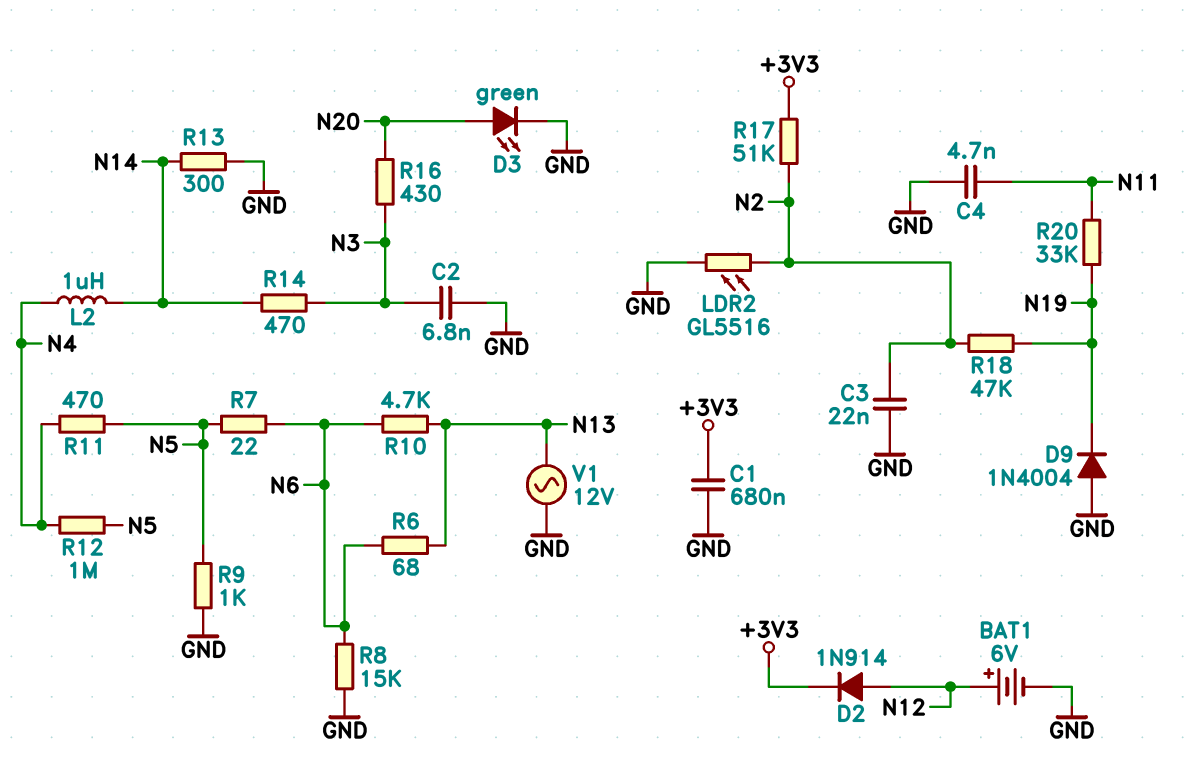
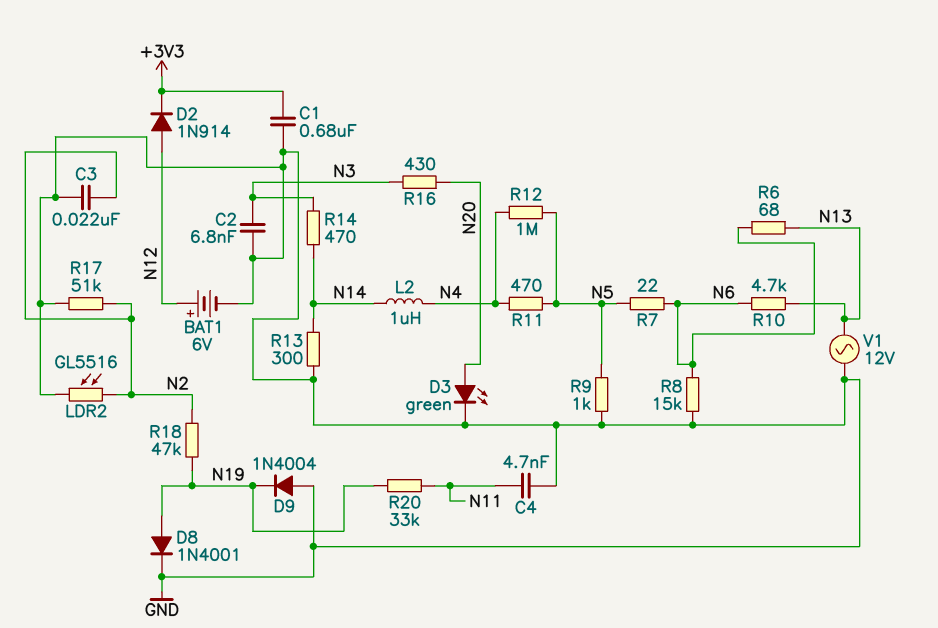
D8: none -> diode 1N4001 (A N19, K GND)
R17: 51k (+3V3, N2) -> 51k (GND, N2)

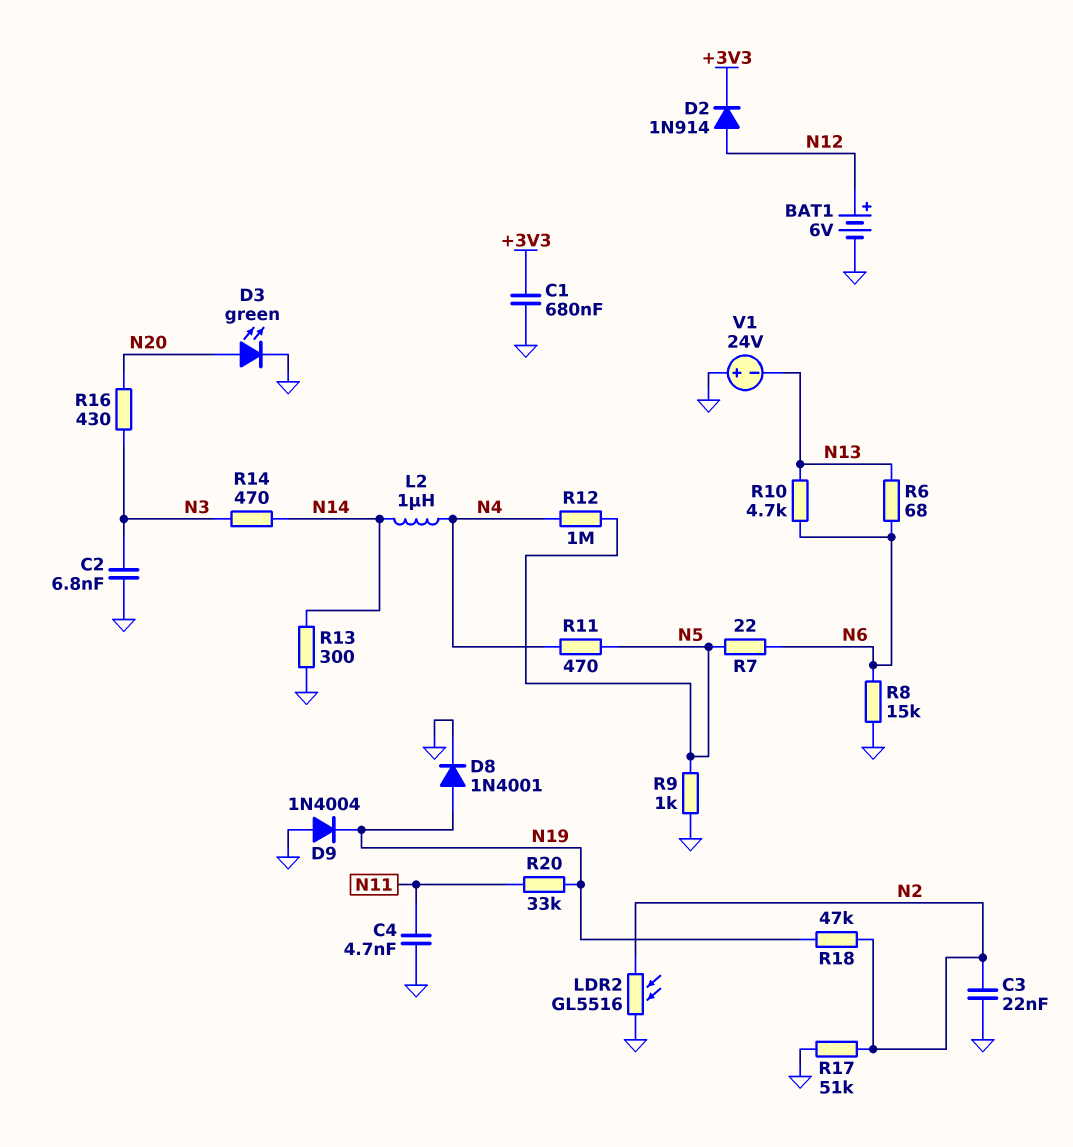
V1: AC 12V (GND, N13) -> 24V (plus GND, minus N13)

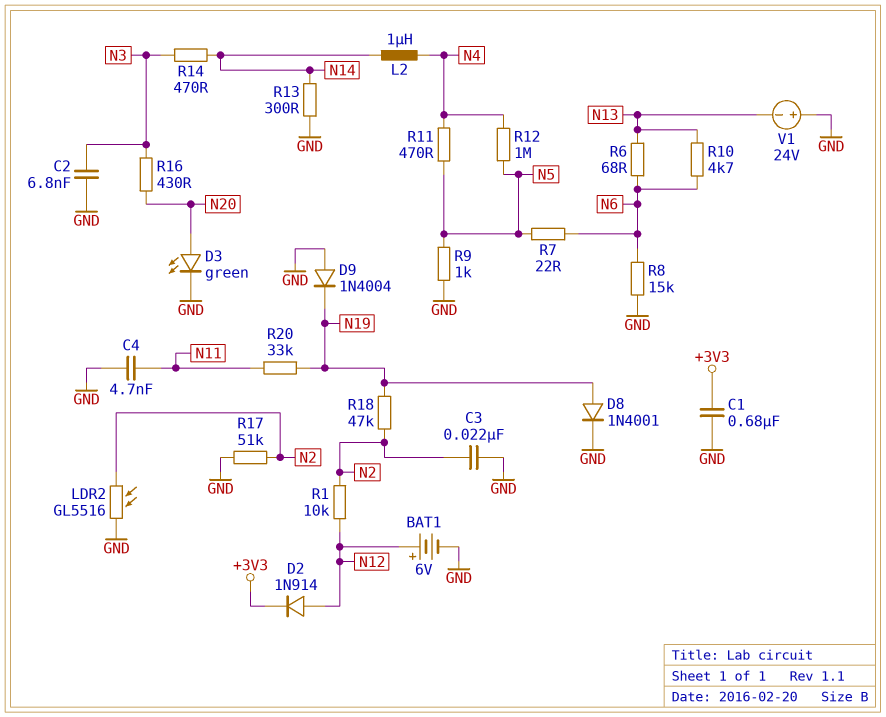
R1: none -> 10k (N2, N12)

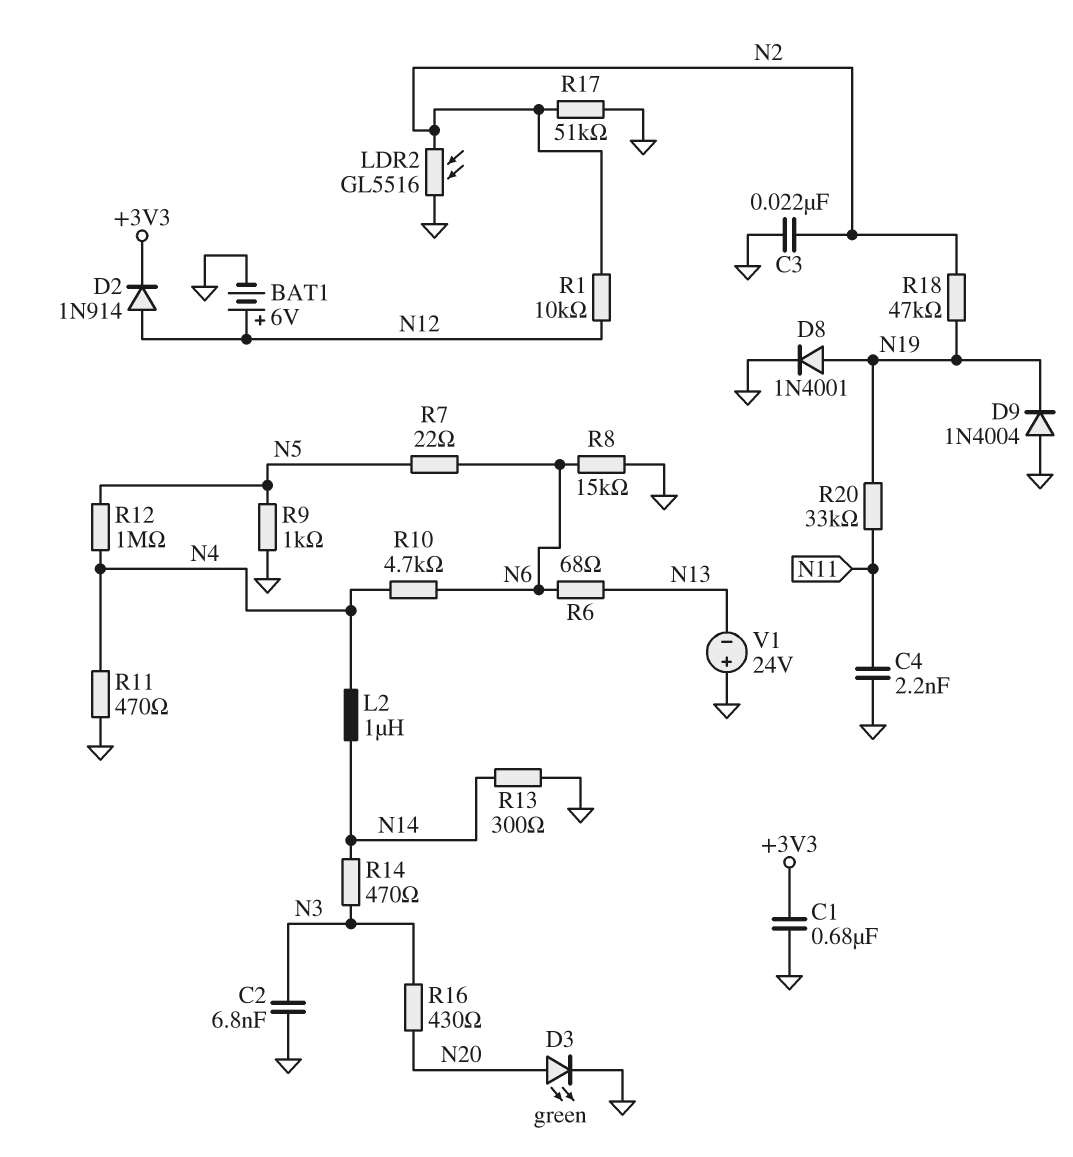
C4: 4.7nF (GND, N11) -> 2.2nF (GND, N11)
R10: 4.7k (N6, N13) -> 4.7k (N4, N6)
R11: 470 (N4, N5) -> 470 (GND, N4)

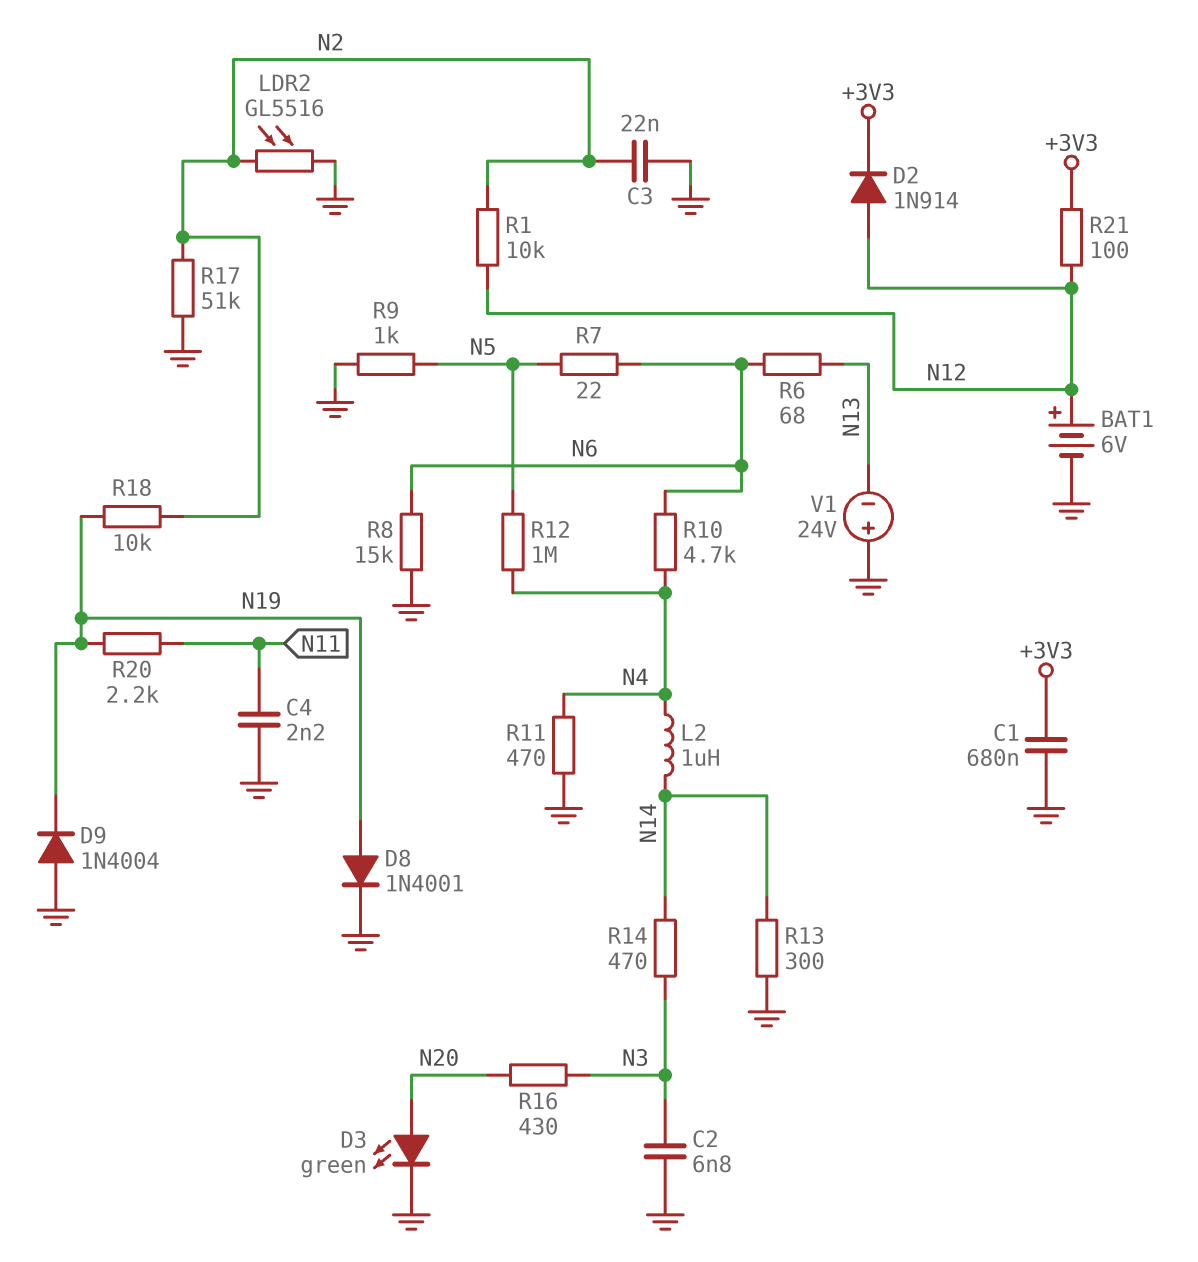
R18: 47k (N2, N19) -> 10k (N2, N19)
R20: 33k (N11, N19) -> 2.2k (N11, N19)
R21: none -> 100 (+3V3, N12)

